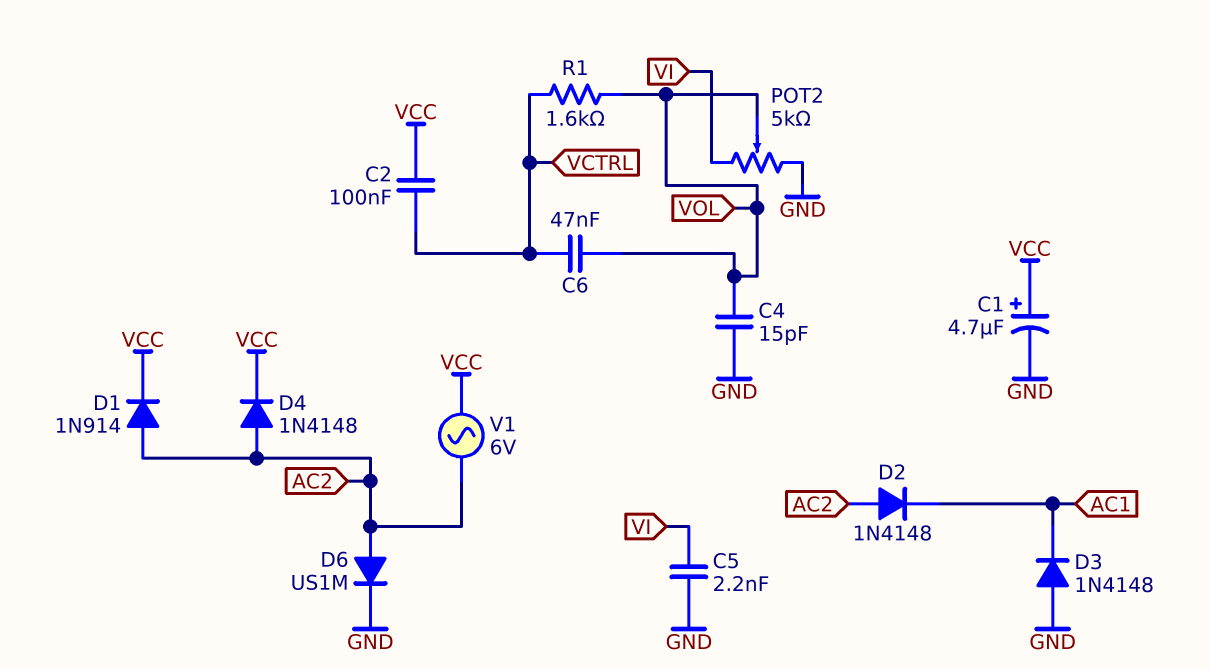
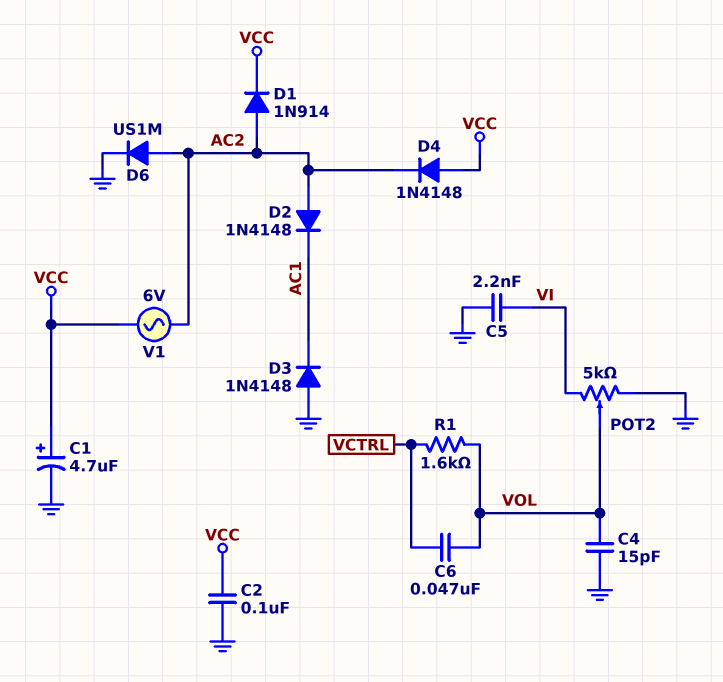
C2: 100nF (VCC, VCTRL) -> 100nF (GND, VCC)
D4: diode 1N4148 (A AC2, K VCC) -> diode 1N4148 (A VCC, K AC2)

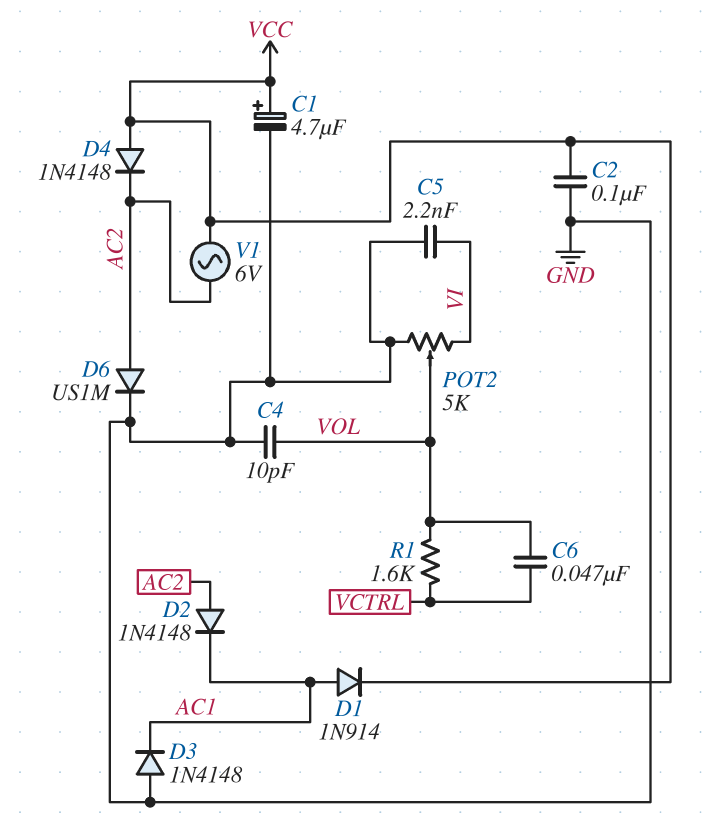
C4: 15pF (GND, VOL) -> 10pF (GND, VOL)
D1: diode 1N914 (A AC2, K VCC) -> diode 1N914 (A AC1, K VCC)

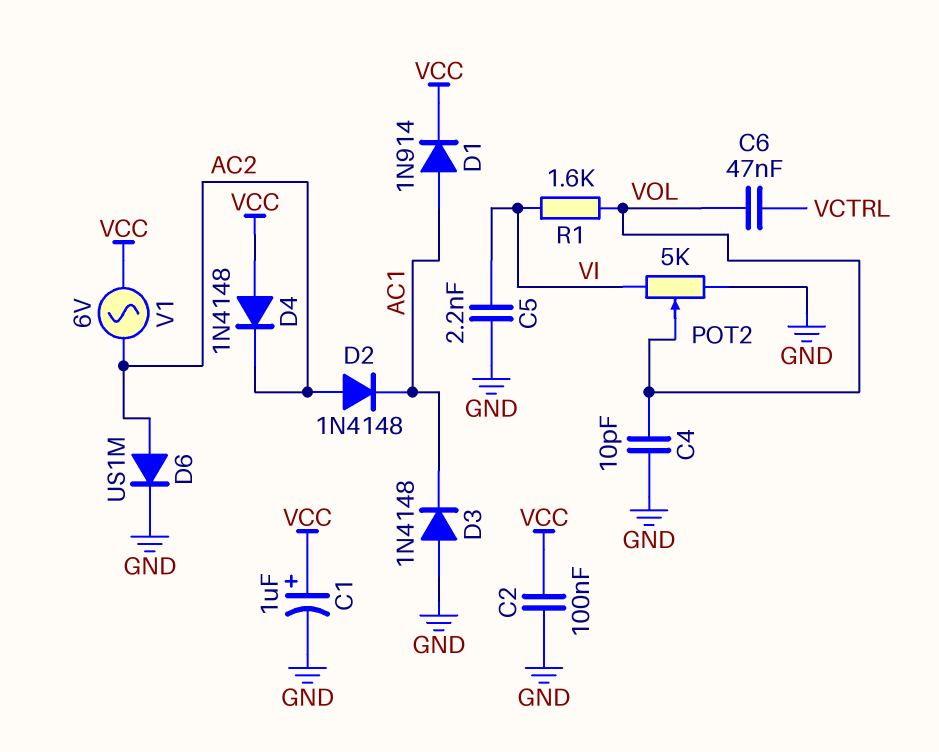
C1: 4.7uF (plus VCC, minus GND) -> 1uF (plus VCC, minus GND)
R1: 1.6k (VCTRL, VOL) -> 1.6k (VI, VOL)

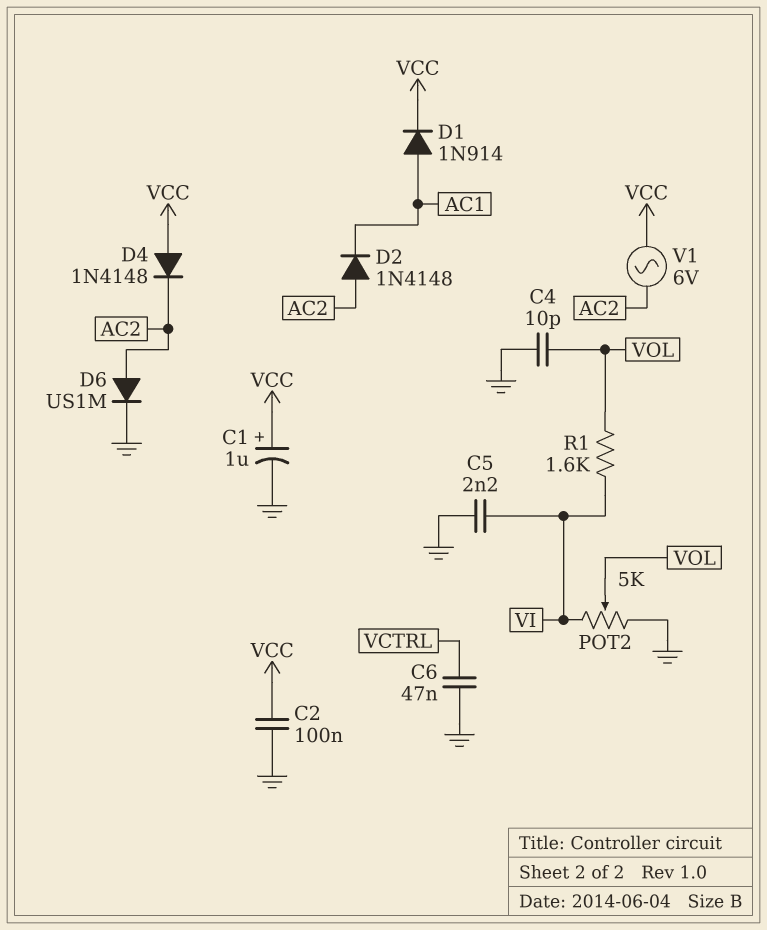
C6: 47nF (VCTRL, VOL) -> 47nF (GND, VCTRL)
D3: diode 1N4148 (A GND, K AC1) -> none

